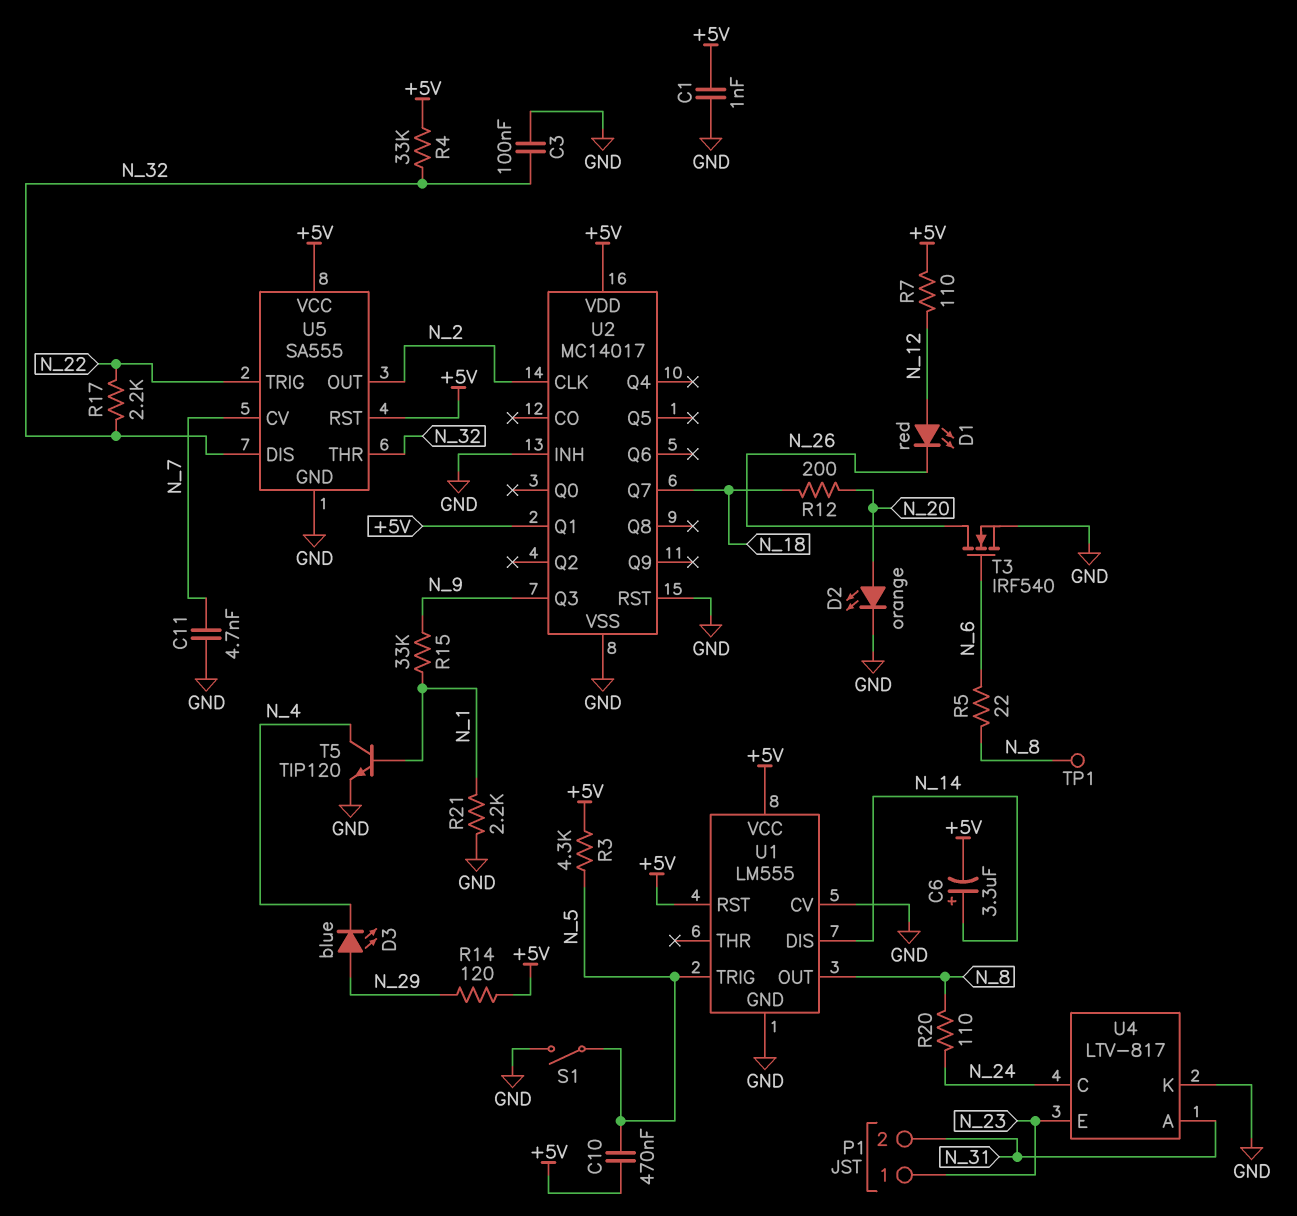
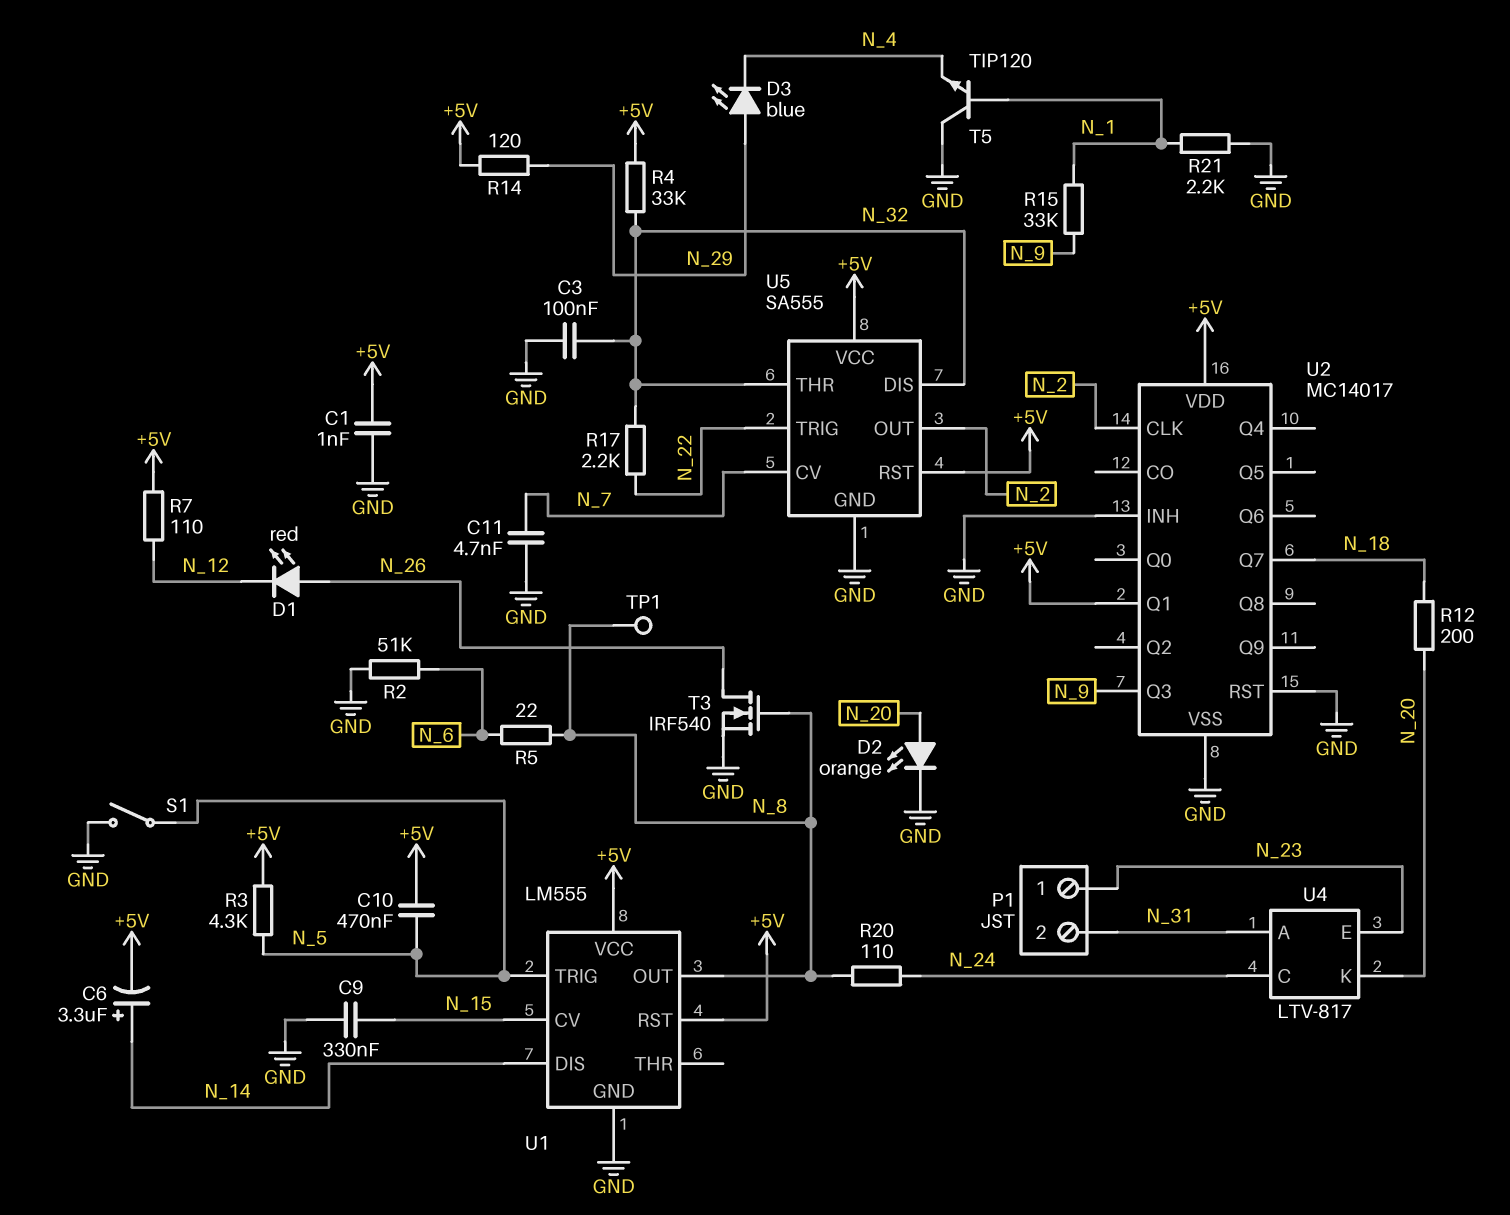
C9: none -> 330nF (GND, N_15)
D1: LED red (A N_12, K N_26) -> LED red (A N_26, K N_12)
R2: none -> 51k (GND, N_6)
T3: NMOS IRF540 (G N_6, D N_26, S GND) -> NMOS IRF540 (G N_8, D N_26, S GND)
T5: NPN TIP120 (B N_1, C N_4, E GND) -> NPN TIP120 (B N_1, C GND, E N_4)
U1 pin CV: GND -> N_15
U4 pin K: GND -> N_20

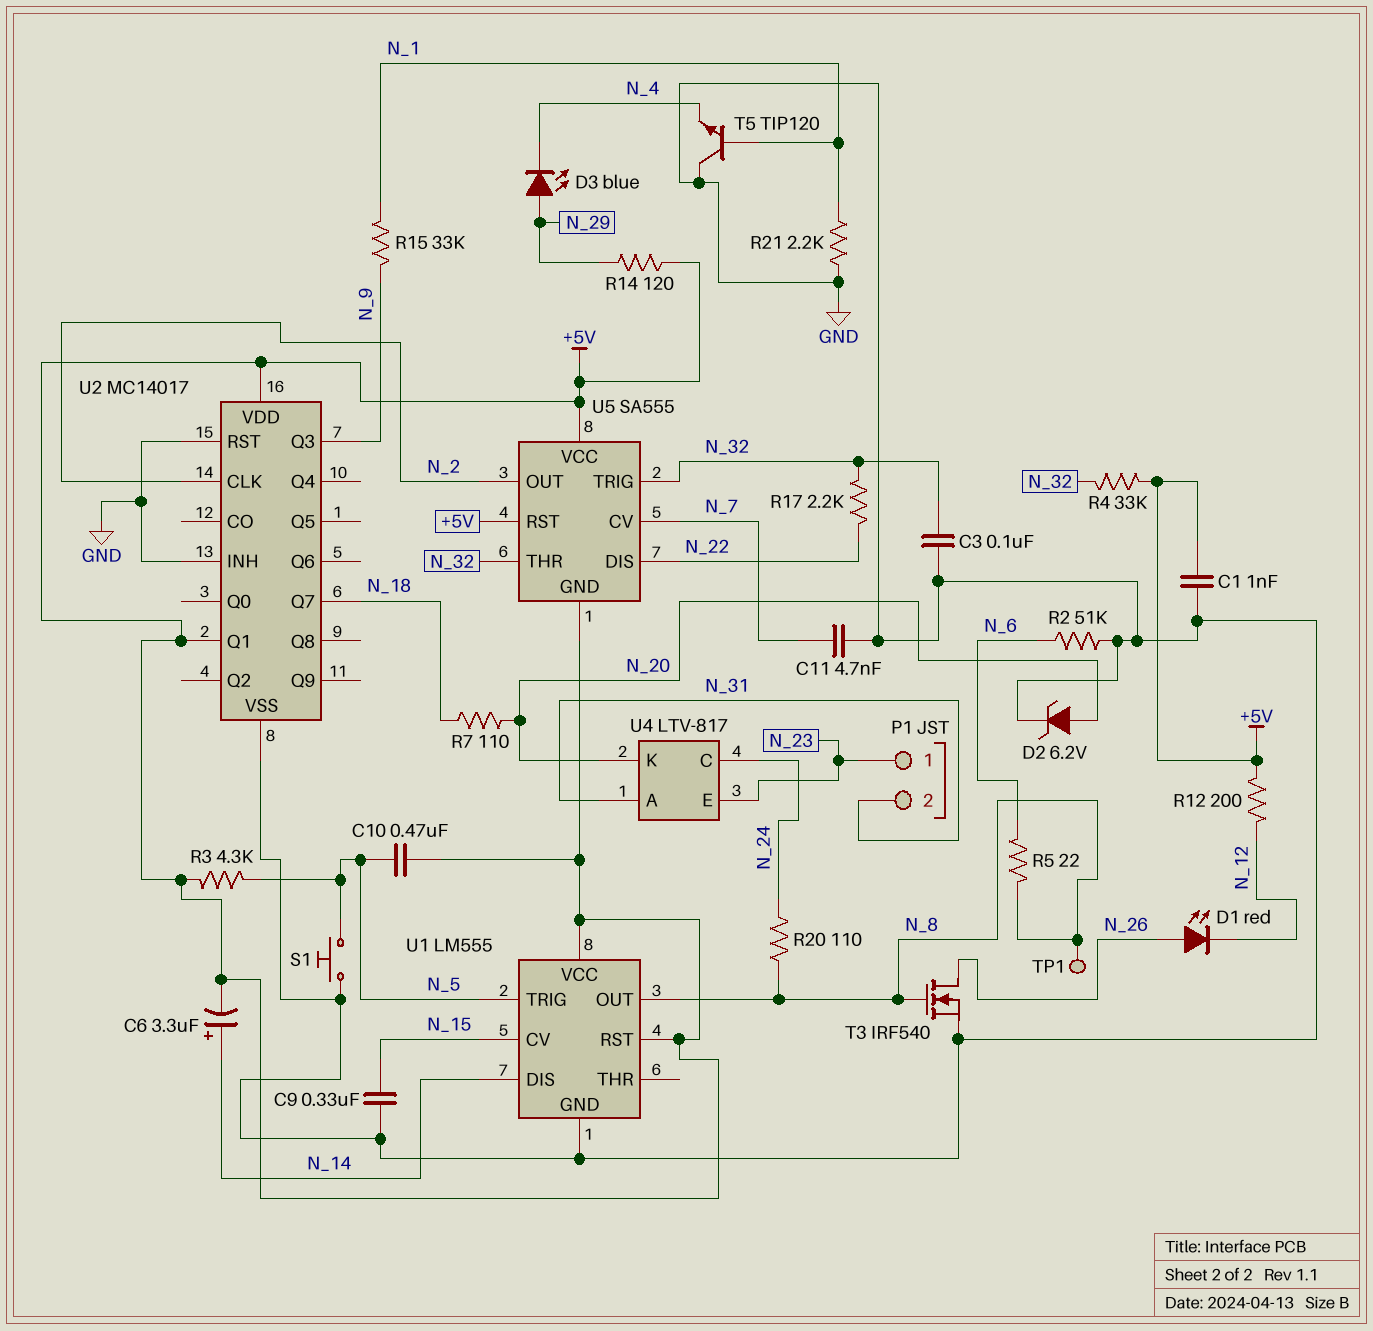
D2: LED orange (A N_20, K GND) -> zener 6.2V (A N_20, K GND)
R7: 110 (+5V, N_12) -> 110 (N_18, N_20)
R12: 200 (N_18, N_20) -> 200 (+5V, N_12)
S1: switch (GND, N_5) -> button (GND, N_5)
U5 pin DIS: N_32 -> N_22
U5 pin GND: GND -> +5V
U5 pin TRIG: N_22 -> N_32

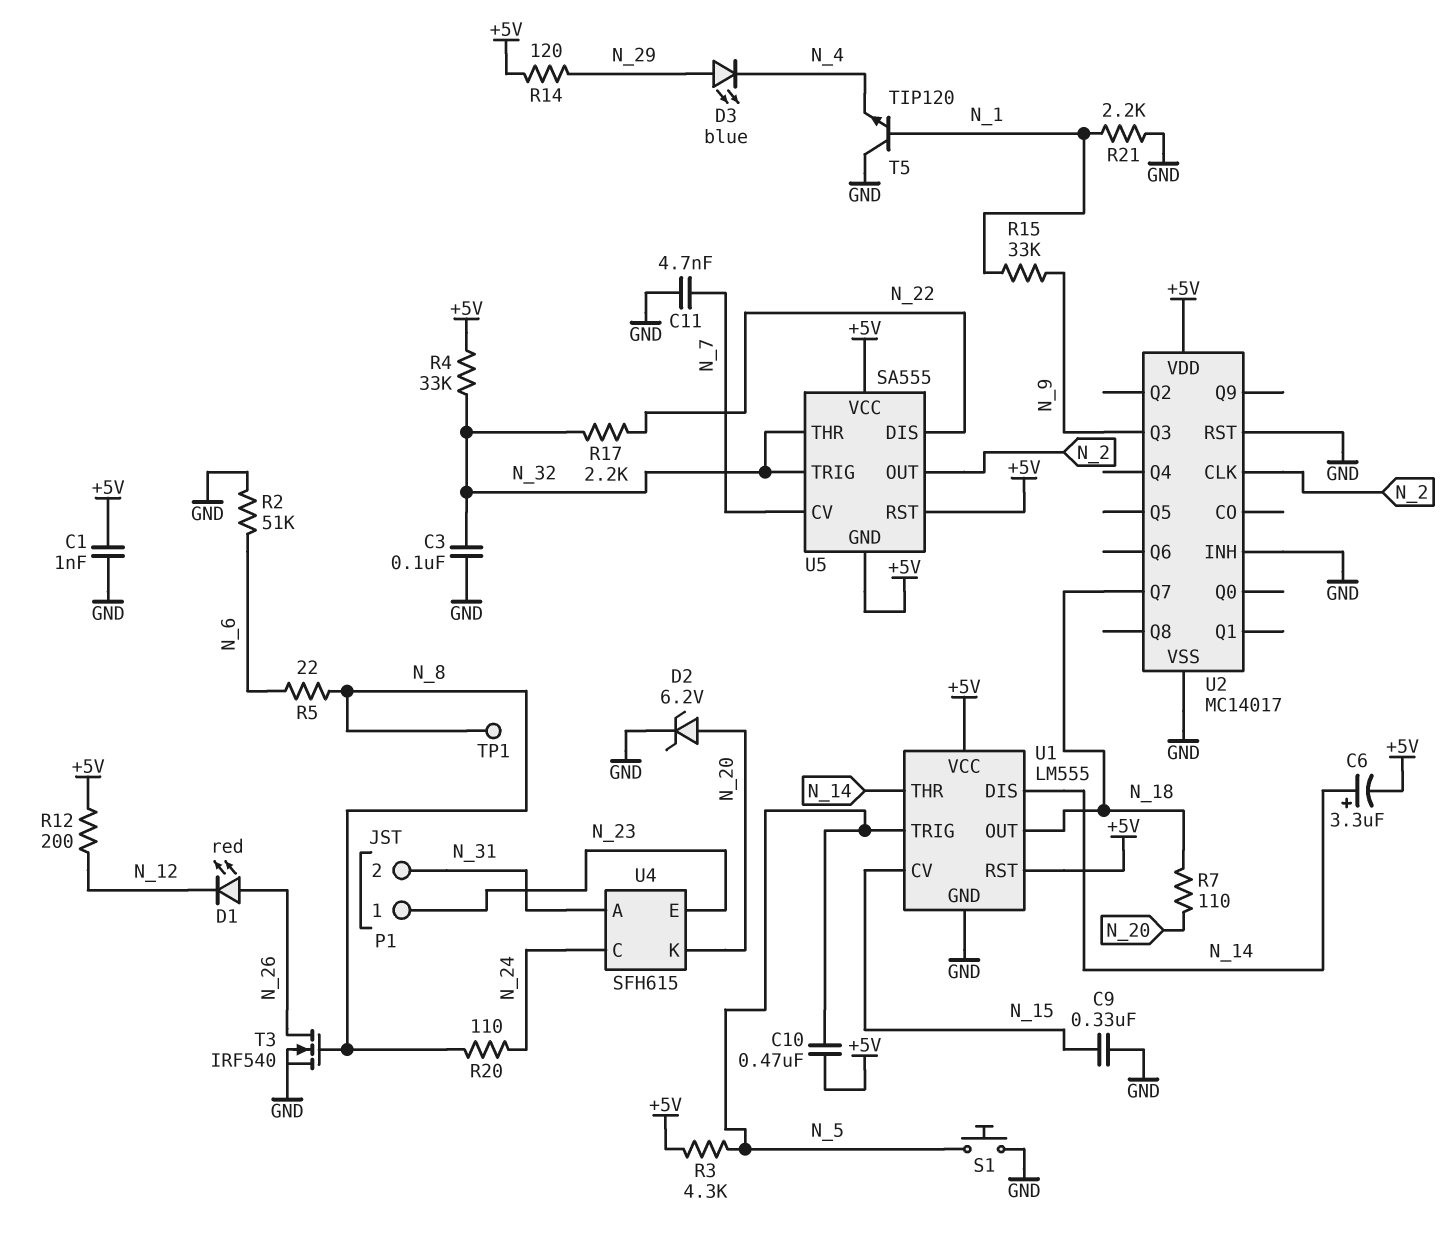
U1 pin OUT: N_8 -> N_18
U1 pin THR: none -> N_14
U2 pin Q1: +5V -> none
U4: LTV-817 -> SFH615

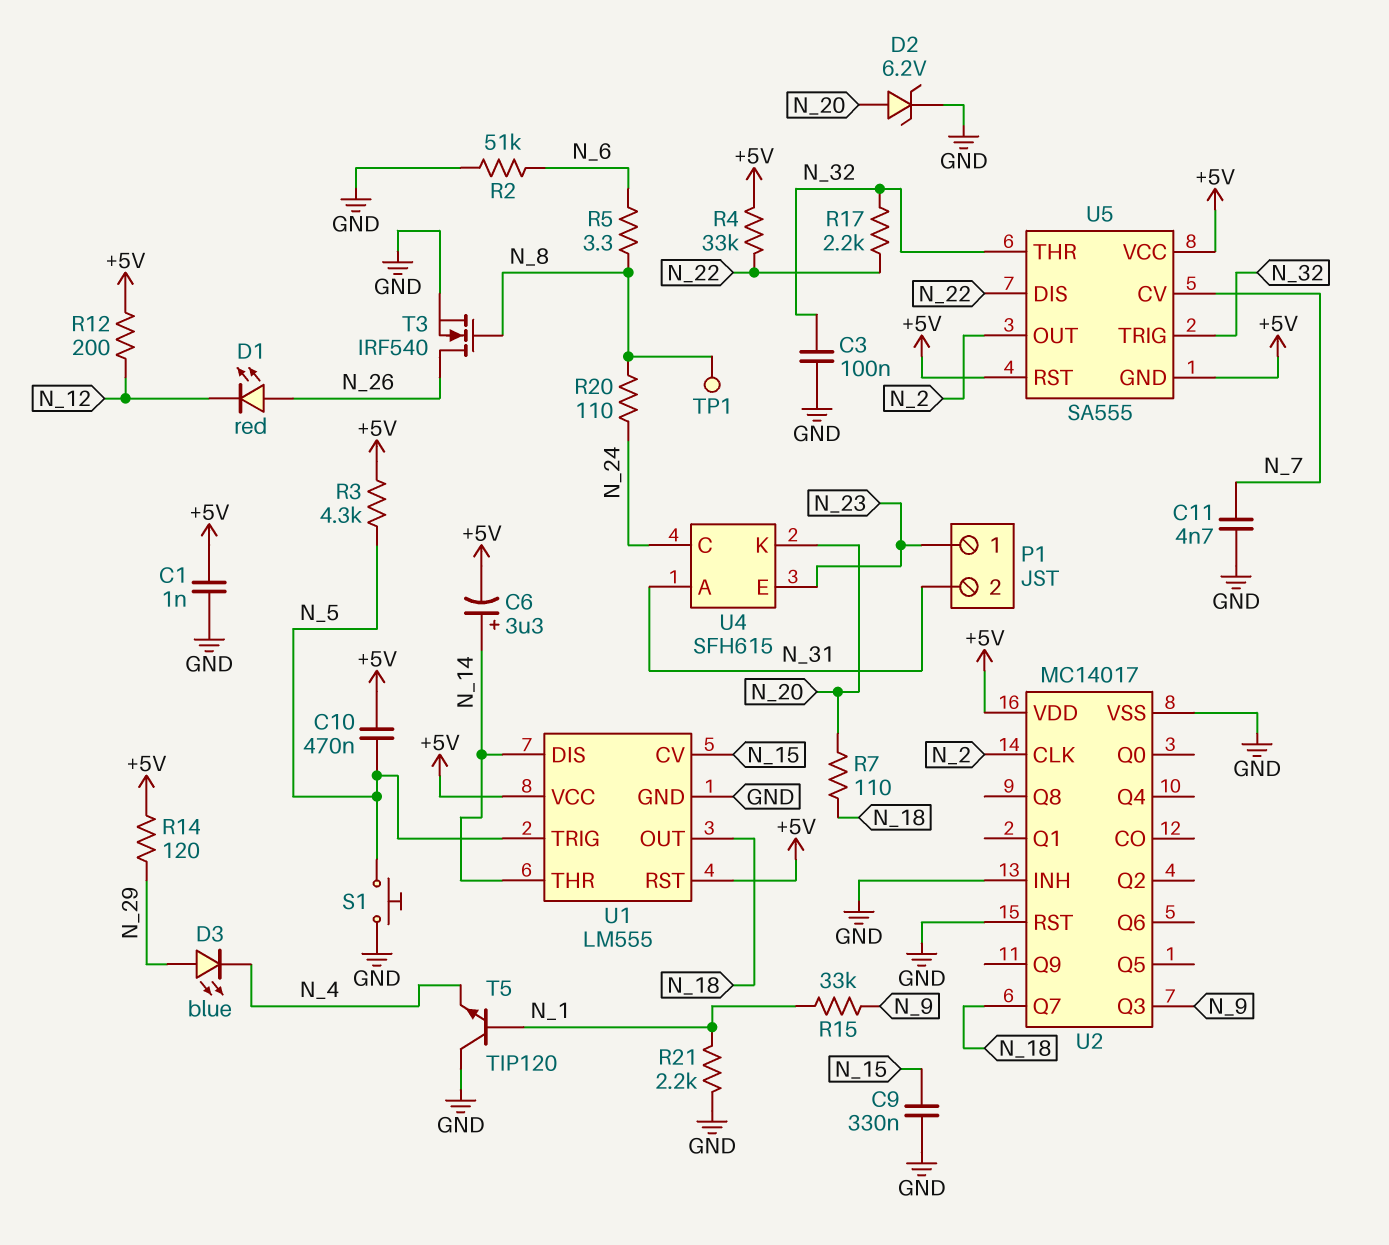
R4: 33k (+5V, N_32) -> 33k (+5V, N_22)
R5: 22 (N_6, N_8) -> 3.3 (N_6, N_8)

